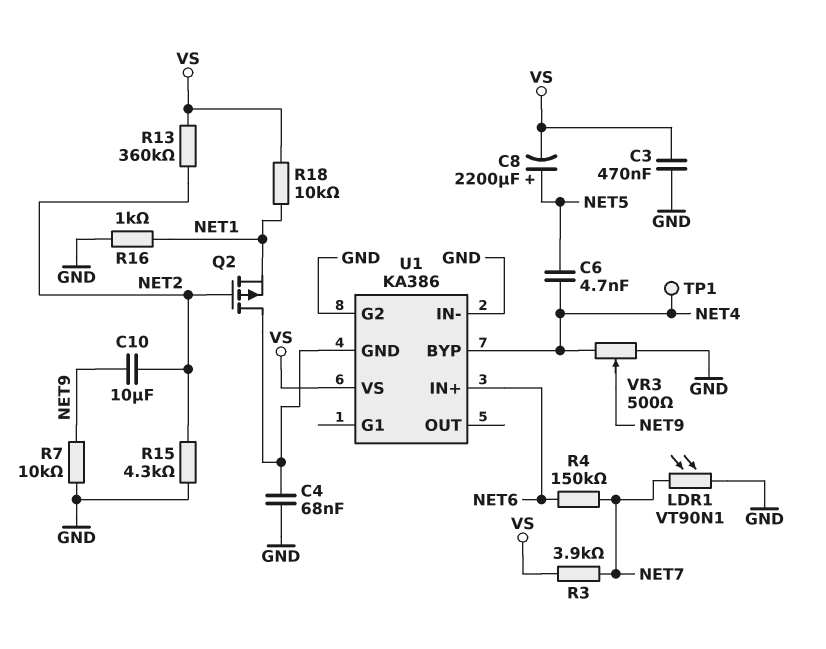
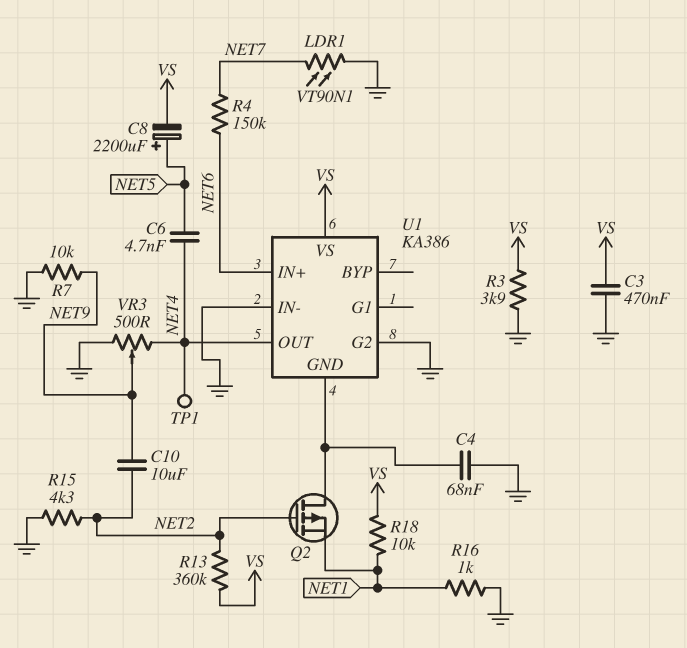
R3: 3.9k (NET7, VS) -> 3.9k (GND, VS)
U1 pin BYP: NET4 -> none
U1 pin OUT: none -> NET4

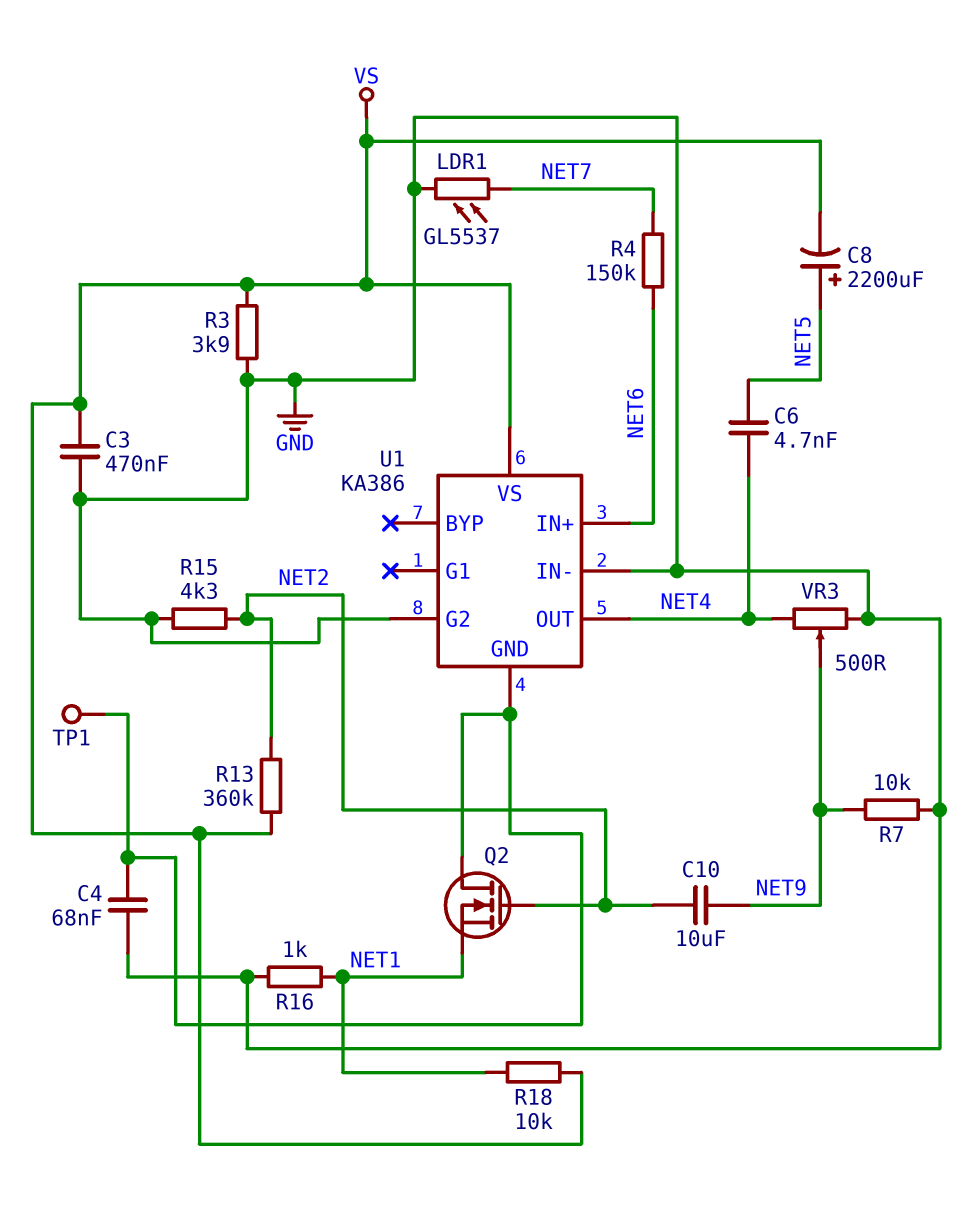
LDR1: VT90N1 (GND, NET7) -> GL5537 (GND, NET7)
Q2: PMOS (G NET2, D U1/GND, S NET1) -> NMOS (G NET2, D U1/GND, S NET1)
TP1: test point (NET4) -> test point (U1/GND)

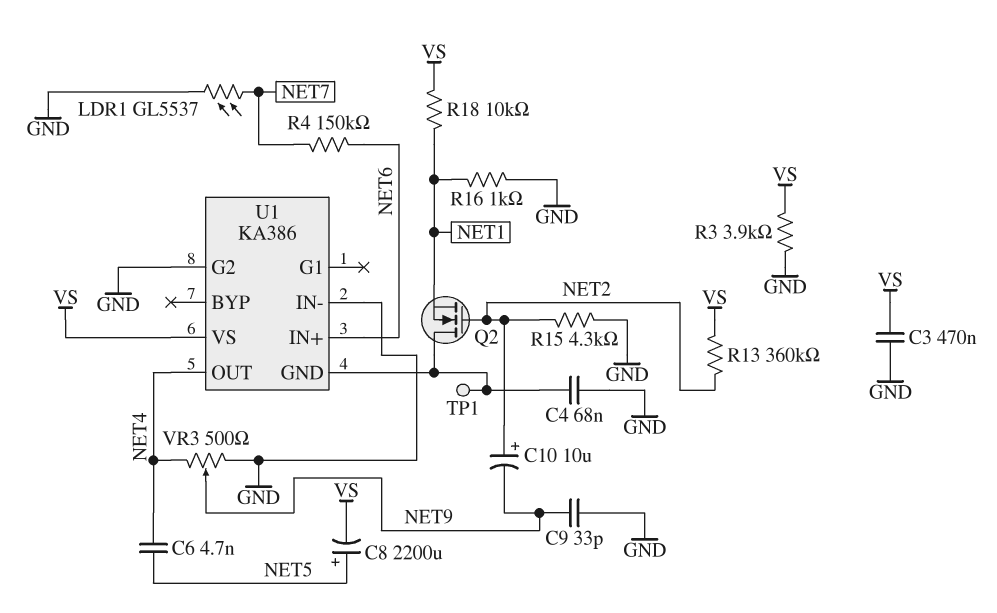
C9: none -> 33pF (GND, NET9)
C10: 10uF (NET2, NET9) -> 10uF (plus NET2, minus NET9)
R7: 10k (GND, NET9) -> none

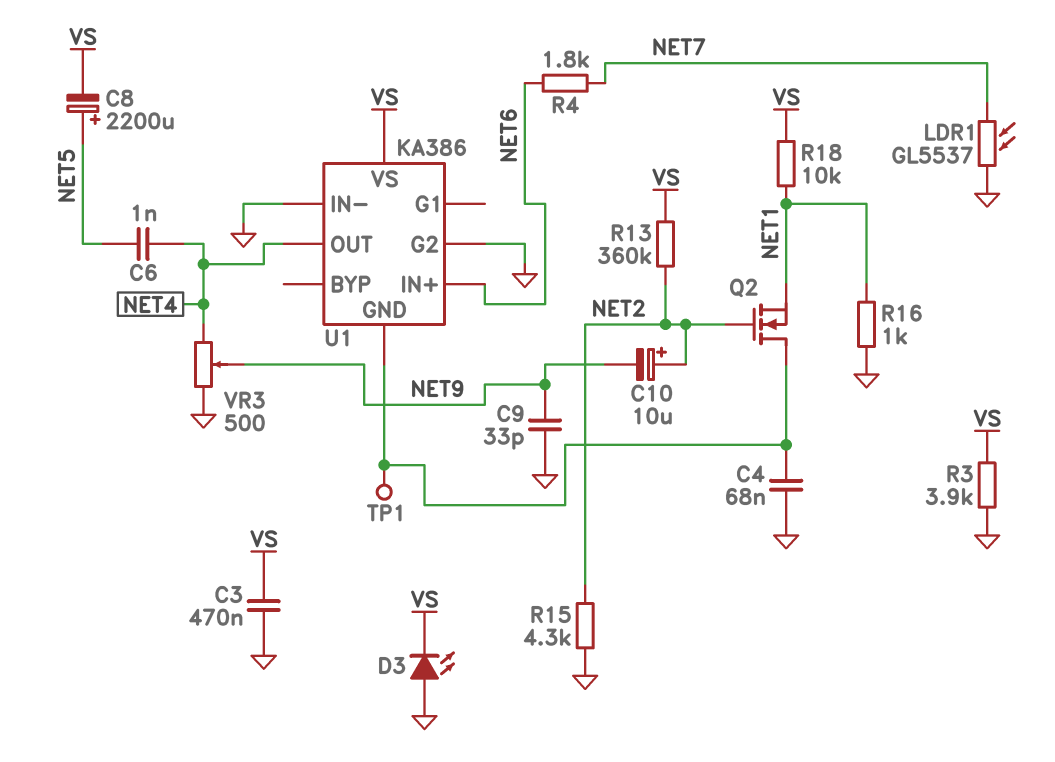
C6: 4.7nF (NET4, NET5) -> 1nF (NET4, NET5)
D3: none -> LED (A GND, K VS)
R4: 150k (NET6, NET7) -> 1.8k (NET6, NET7)

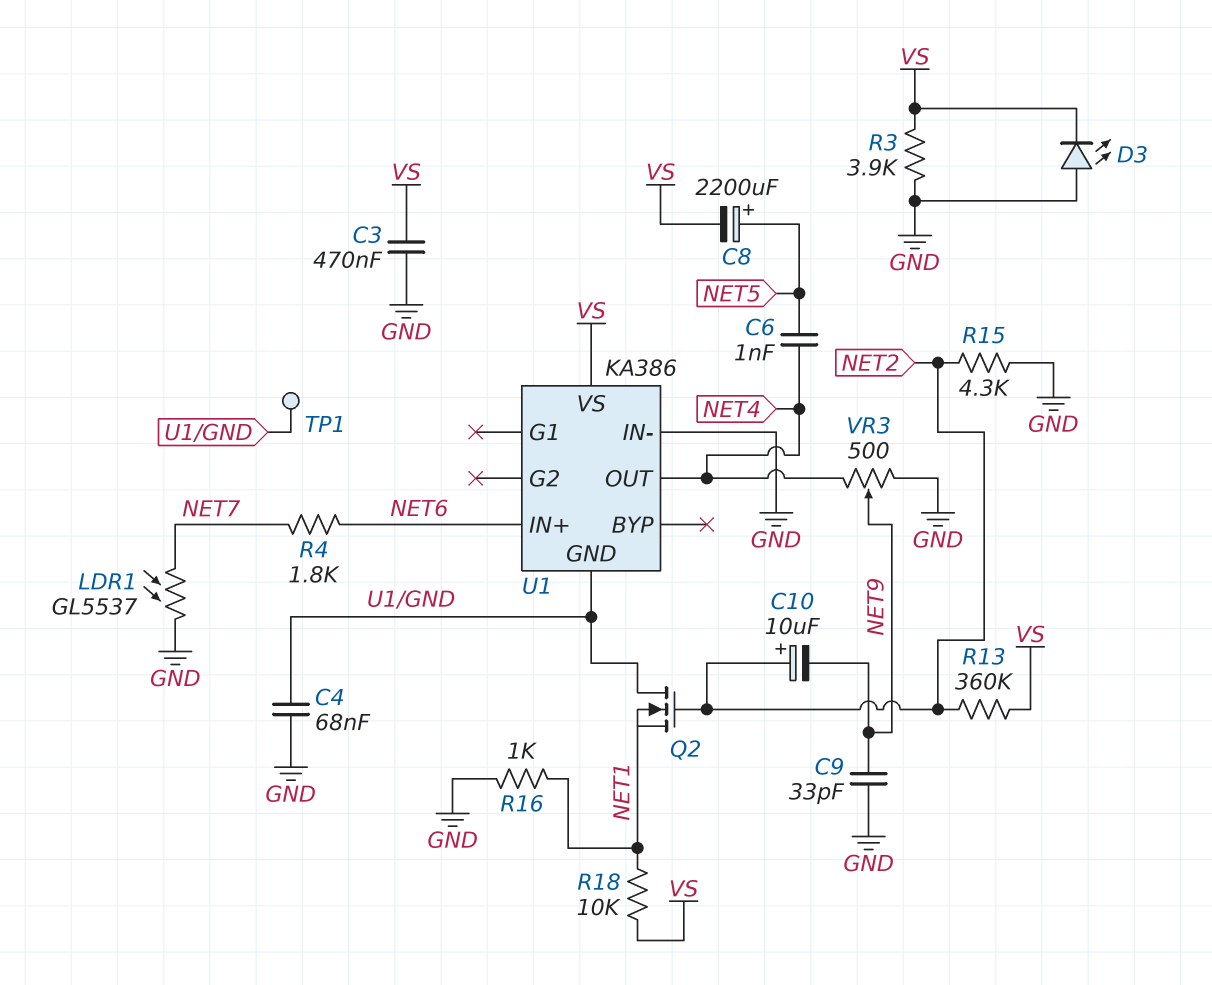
U1 pin G2: GND -> none

